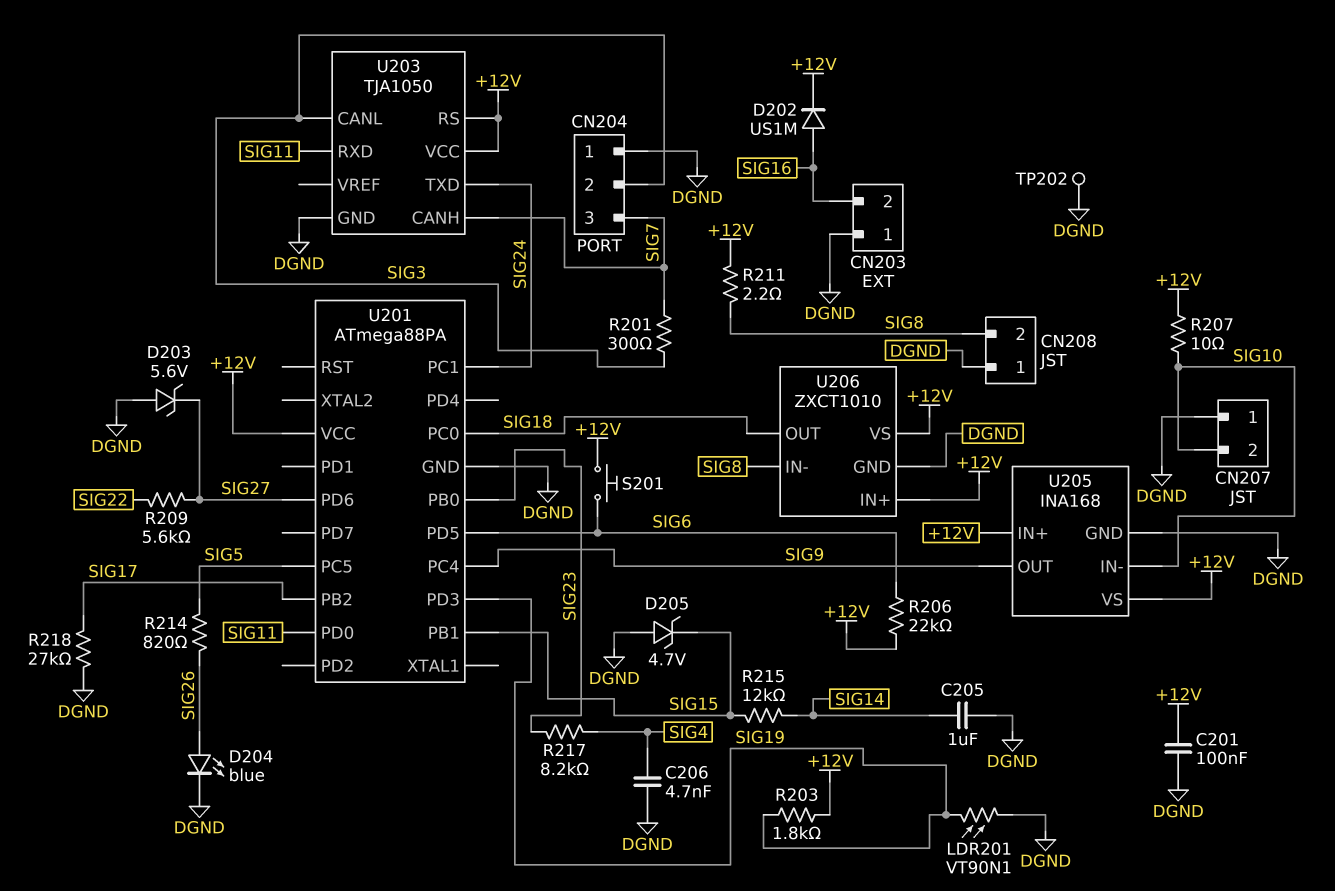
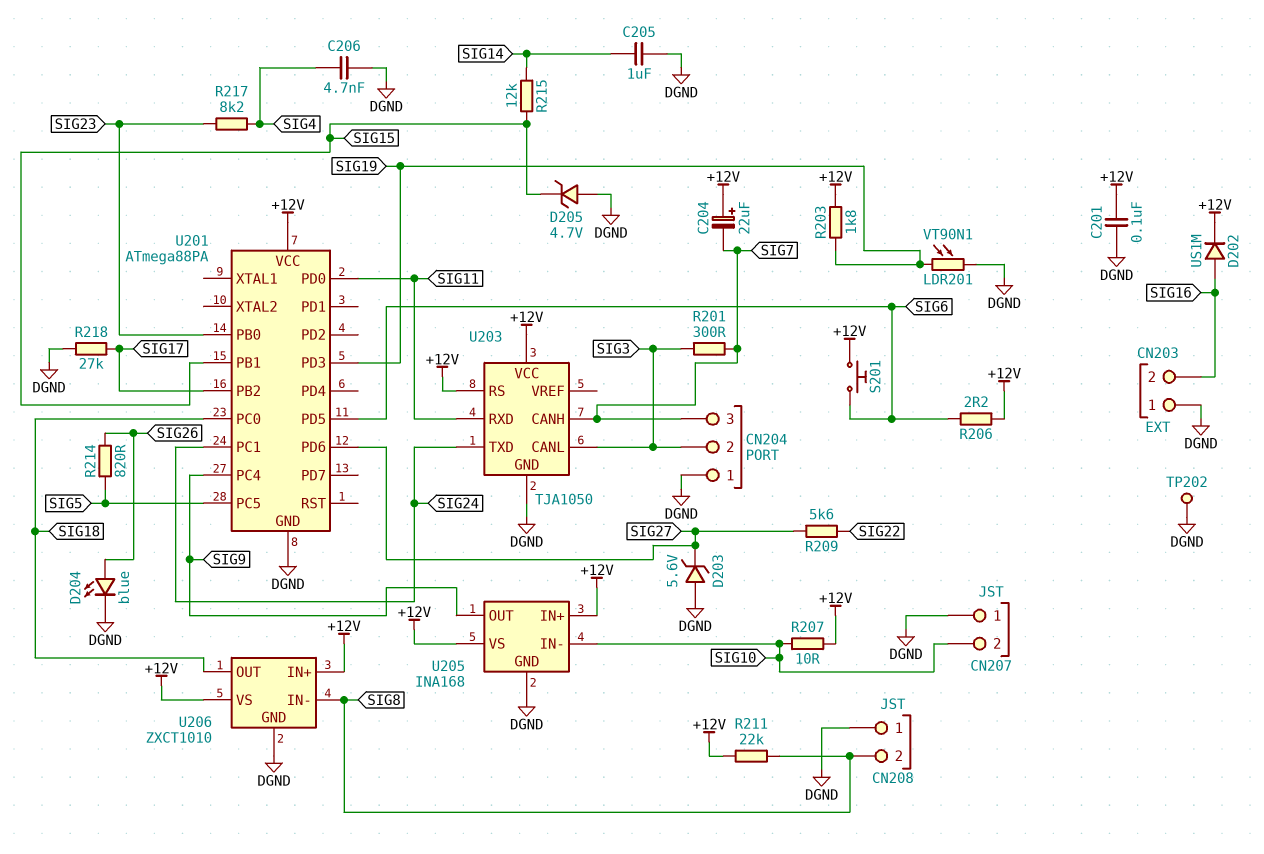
C204: none -> 22uF (plus +12V, minus SIG7)
R206: 22k (+12V, SIG6) -> 2.2 (+12V, SIG6)
R211: 2.2 (+12V, SIG8) -> 22k (+12V, SIG8)

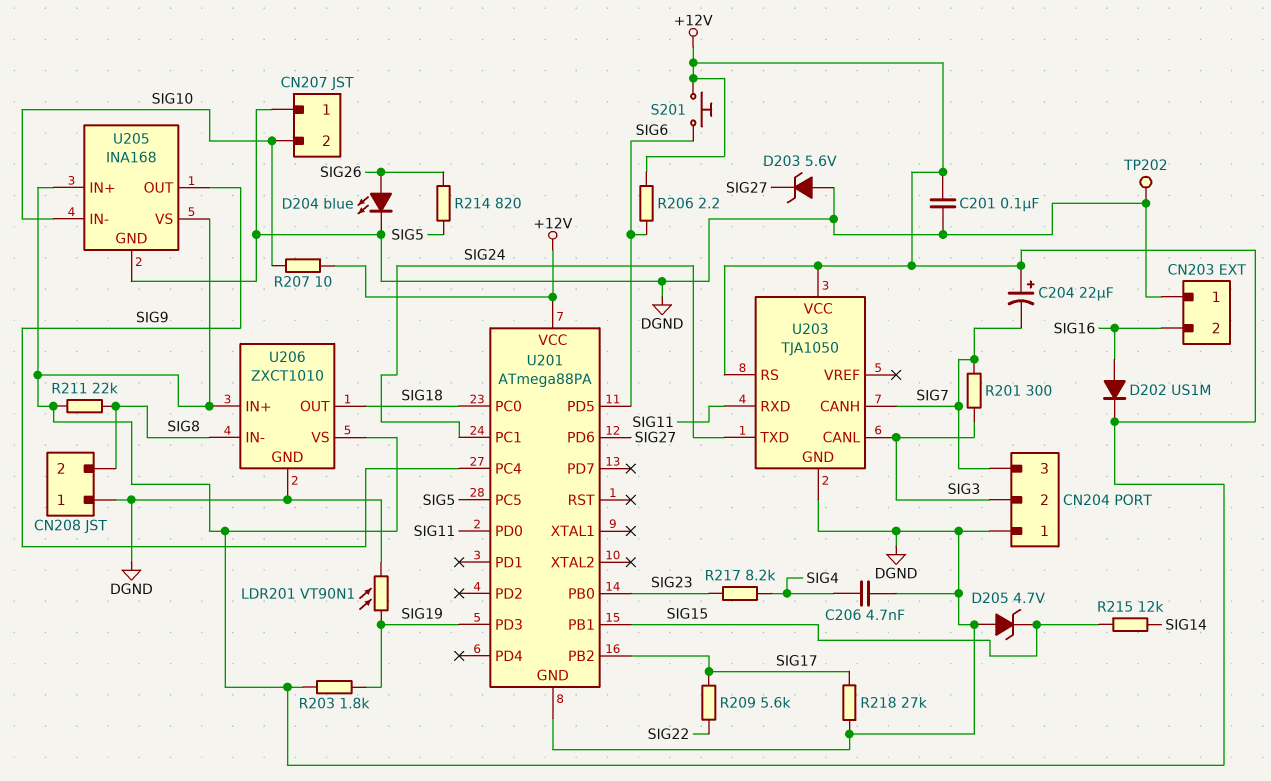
C205: 1uF (DGND, SIG14) -> none
R209: 5.6k (SIG22, SIG27) -> 5.6k (SIG17, SIG22)

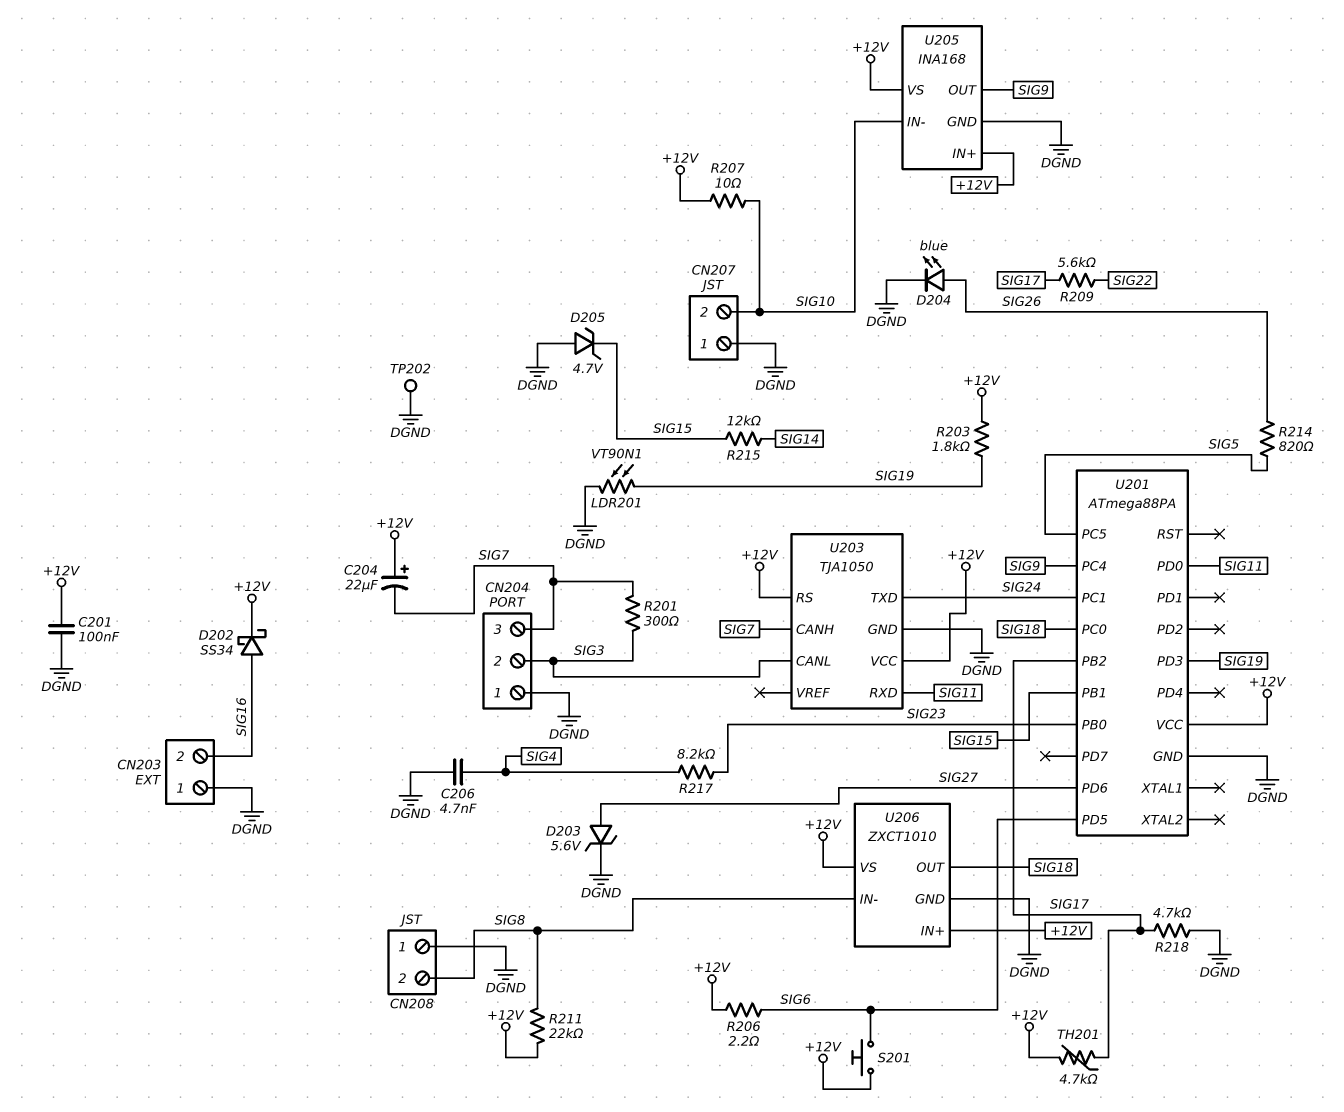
D202: diode US1M (A SIG16, K +12V) -> schottky SS34 (A SIG16, K +12V)
D203: zener 5.6V (A DGND, K SIG27) -> zener 5.6V (A SIG27, K DGND)
R218: 27k (DGND, SIG17) -> 4.7k (DGND, SIG17)
TH201: none -> 4.7k (+12V, SIG17)

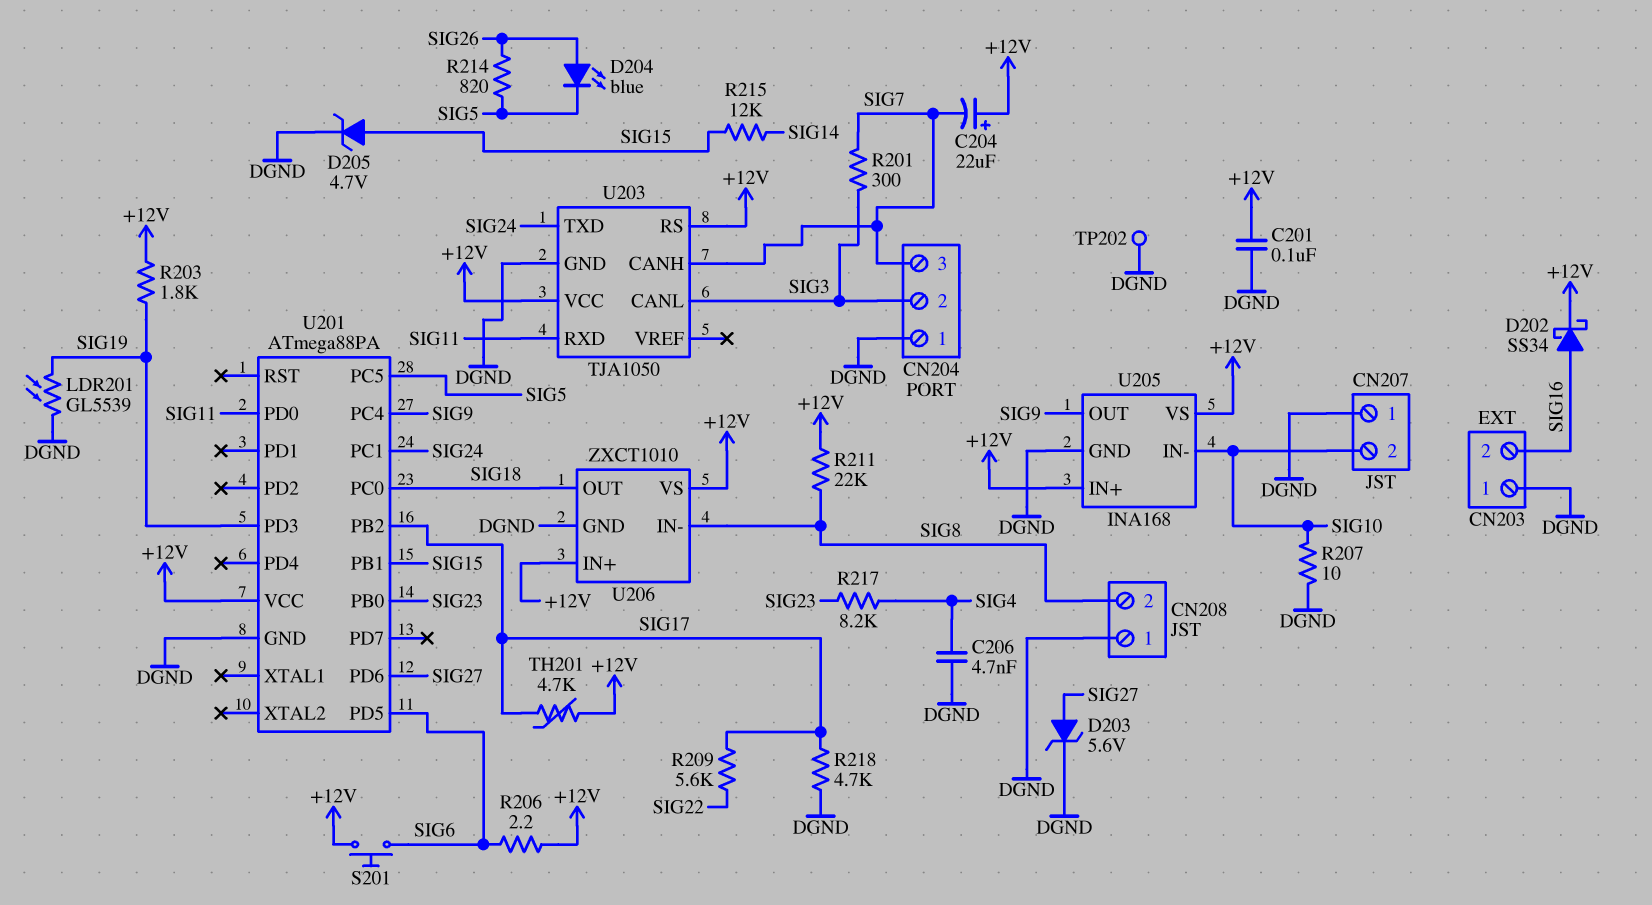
D204: LED blue (A SIG26, K DGND) -> LED blue (A SIG26, K SIG5)
D205: zener 4.7V (A DGND, K SIG15) -> zener 4.7V (A SIG15, K DGND)
LDR201: VT90N1 (DGND, SIG19) -> GL5539 (DGND, SIG19)
R207: 10 (+12V, SIG10) -> 10 (DGND, SIG10)

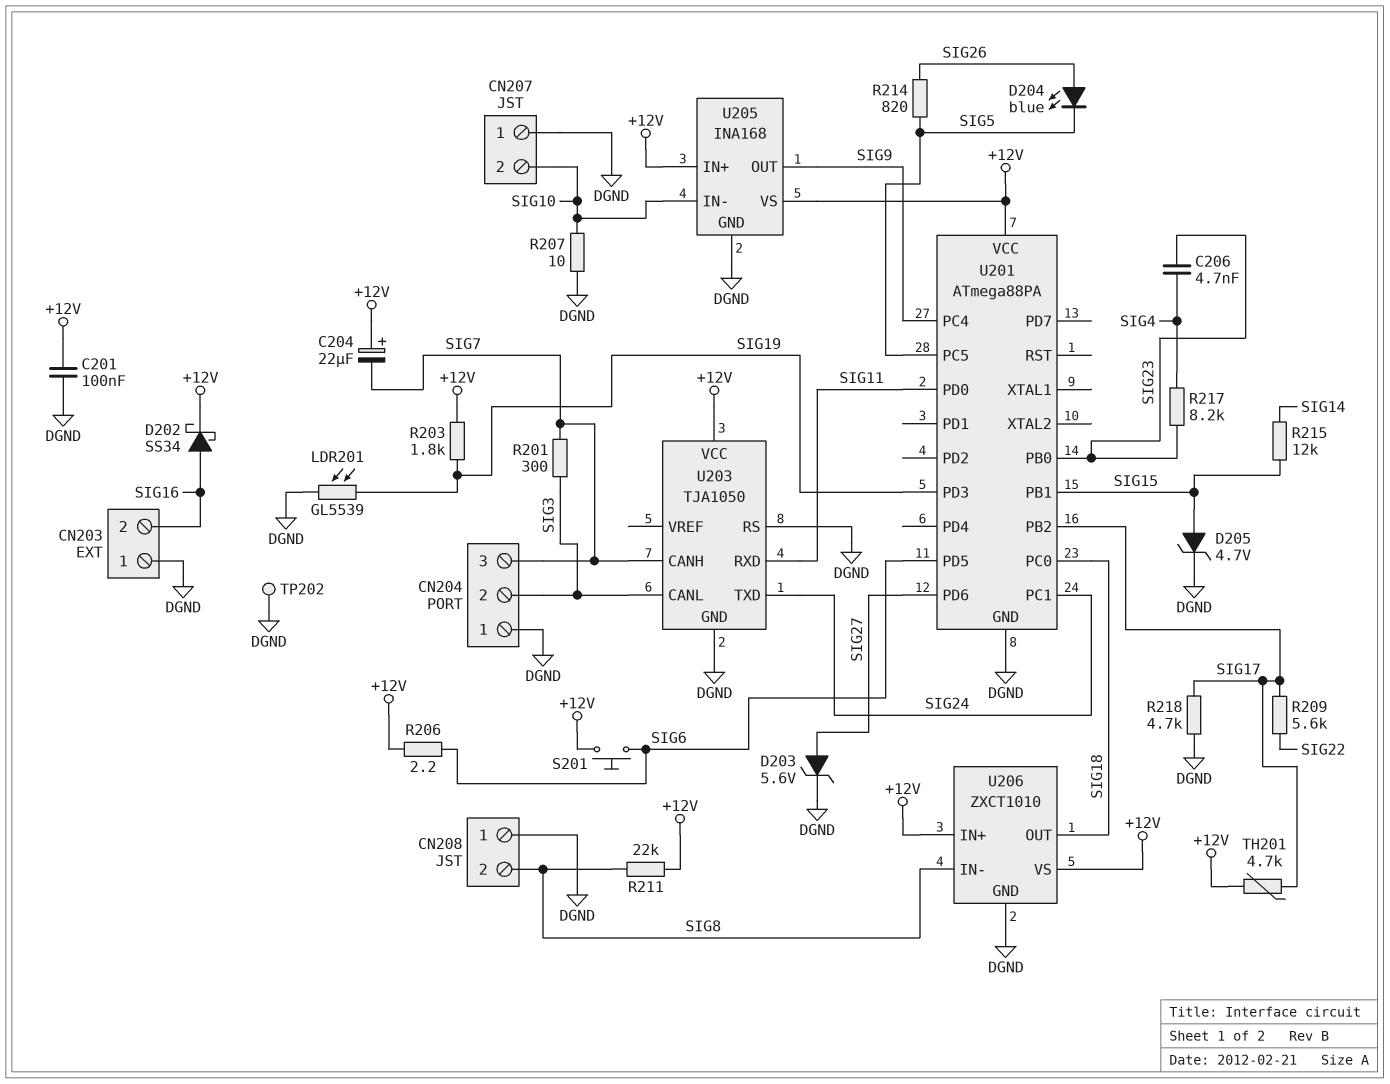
C206: 4.7nF (DGND, SIG4) -> 4.7nF (SIG4, SIG23)
U203 pin RS: +12V -> DGND

